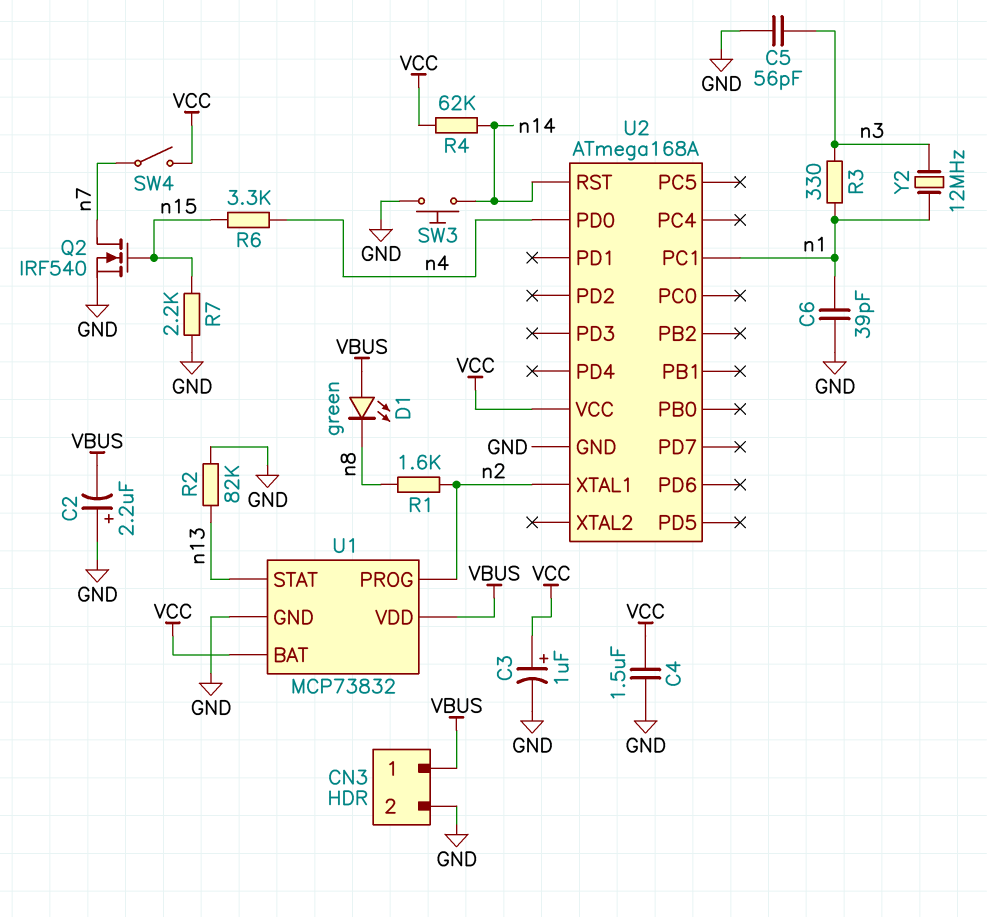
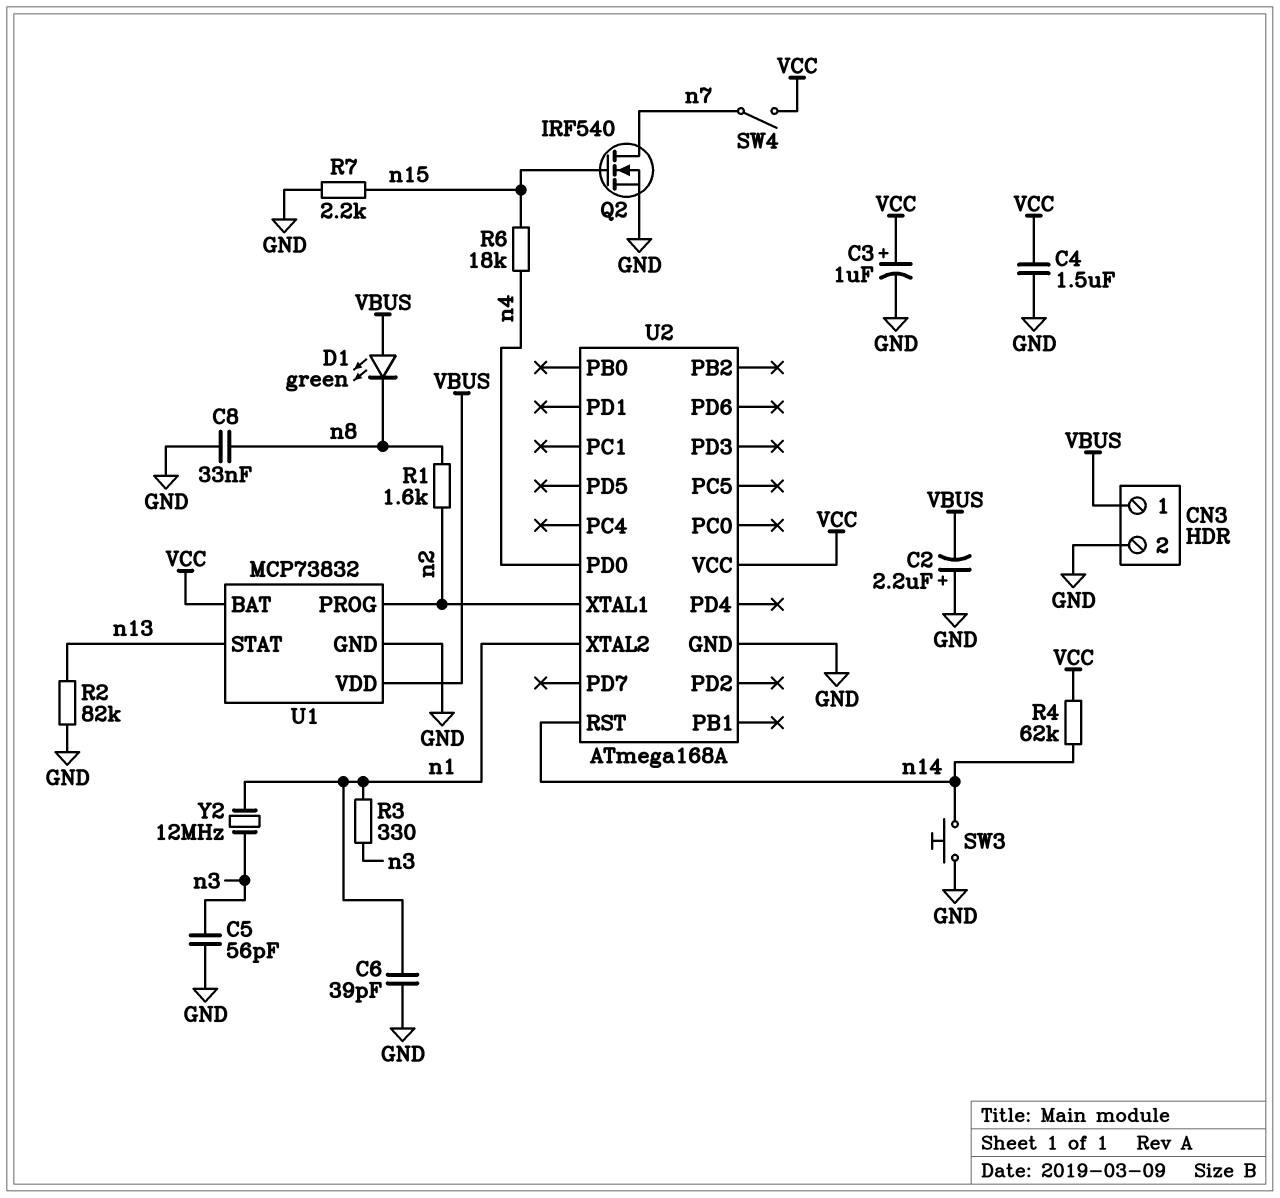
C8: none -> 33nF (GND, n8)
R6: 3.3k (n4, n15) -> 18k (n4, n15)
U2 pin PC1: n1 -> none
U2 pin XTAL2: none -> n1

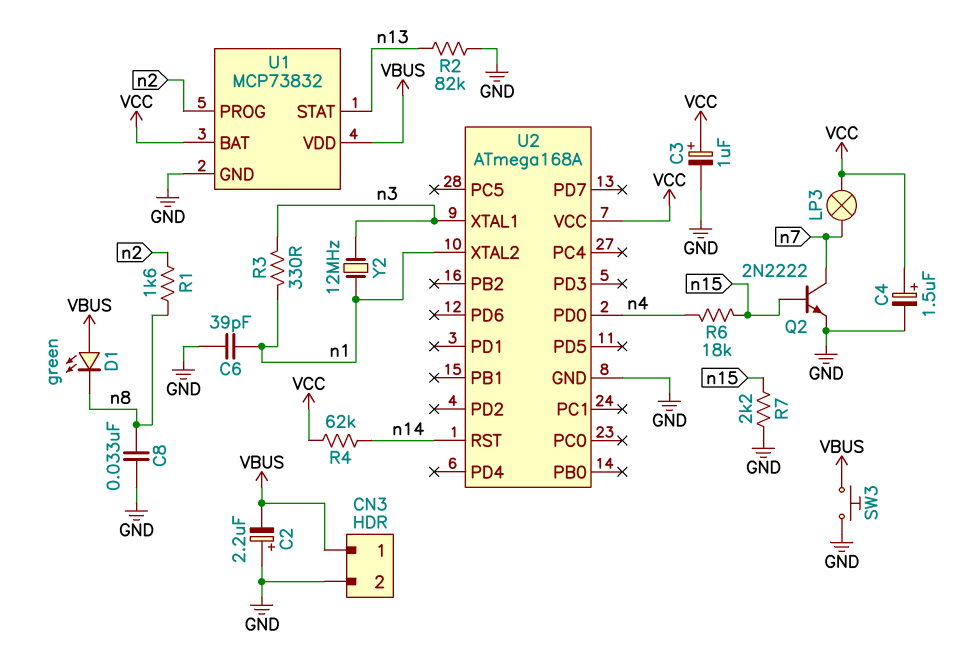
C4: 1.5uF (GND, VCC) -> 1.5uF (plus VCC, minus GND)
C5: 56pF (GND, n3) -> none
LP3: none -> lamp (VCC, n7)
Q2: NMOS IRF540 (G n15, D n7, S GND) -> NPN 2N2222 (B n15, C n7, E GND)
SW3: button (GND, n14) -> button (GND, VBUS)
SW4: switch (VCC, n7) -> none
U2 pin XTAL1: n2 -> n3

